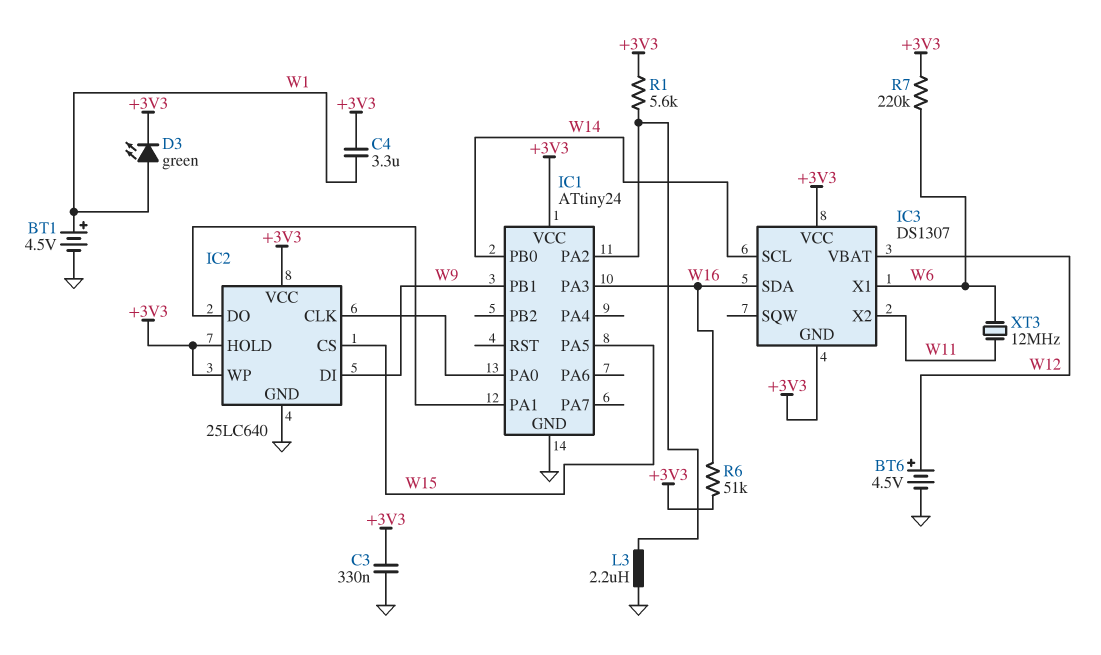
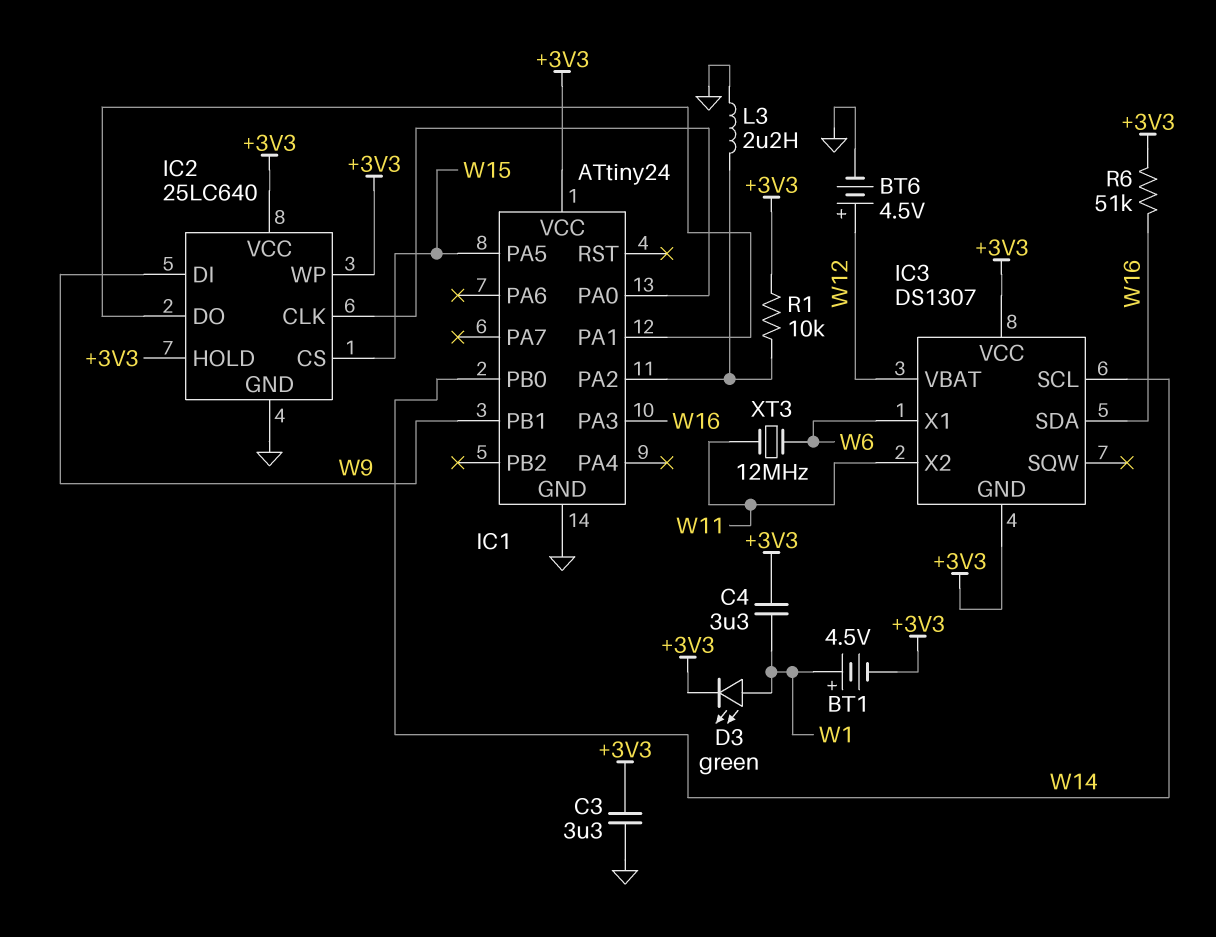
BT1: 4.5V (plus W1, minus GND) -> 4.5V (plus W1, minus +3V3)
C3: 330nF (+3V3, GND) -> 3.3uF (+3V3, GND)
R1: 5.6k (+3V3, IC1/PA2) -> 10k (+3V3, IC1/PA2)
R7: 220k (+3V3, W6) -> none

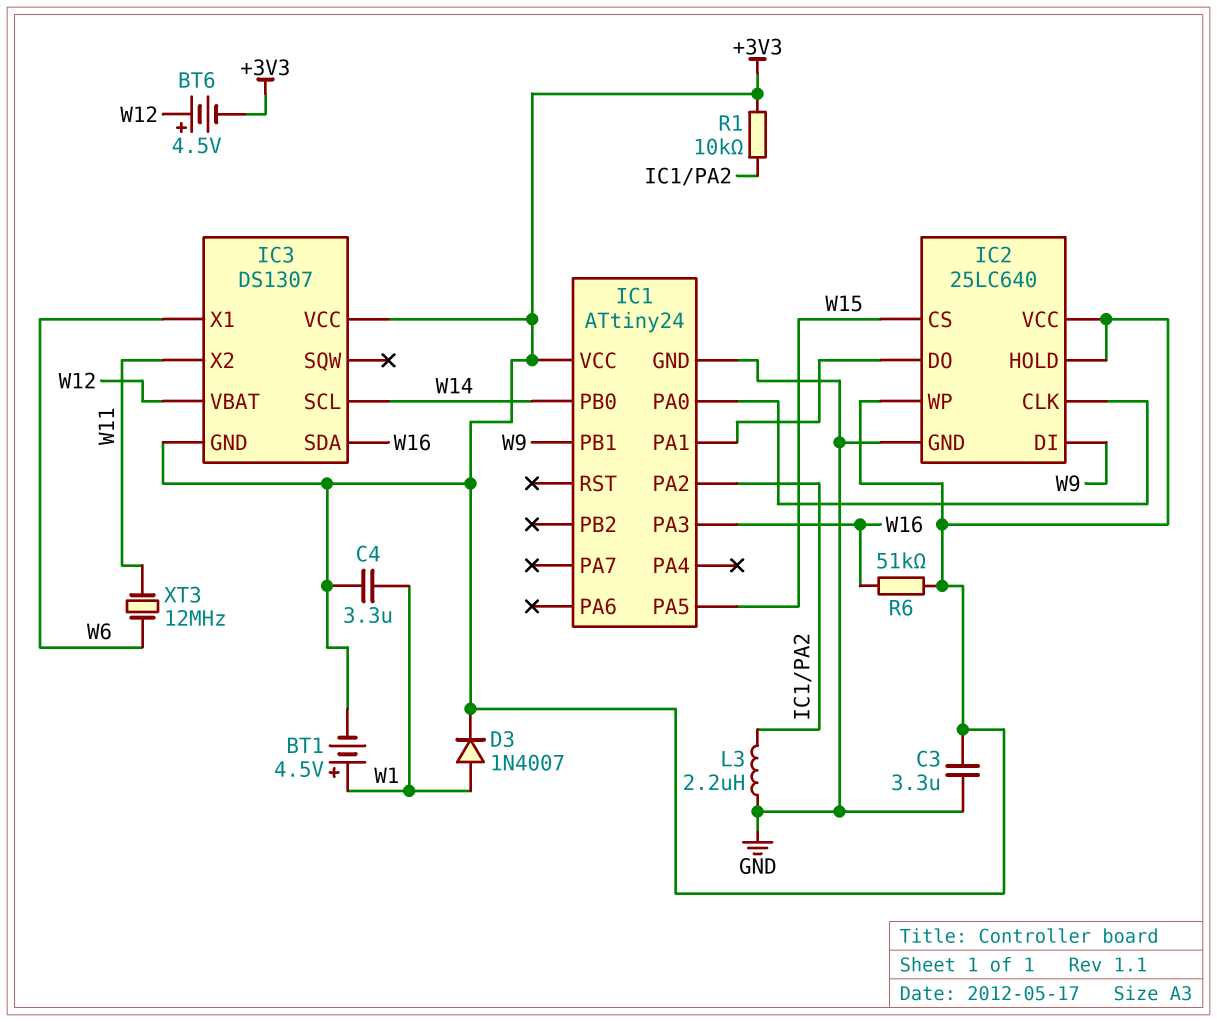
BT6: 4.5V (plus W12, minus GND) -> 4.5V (plus W12, minus +3V3)
D3: LED green (A W1, K +3V3) -> diode 1N4007 (A W1, K +3V3)

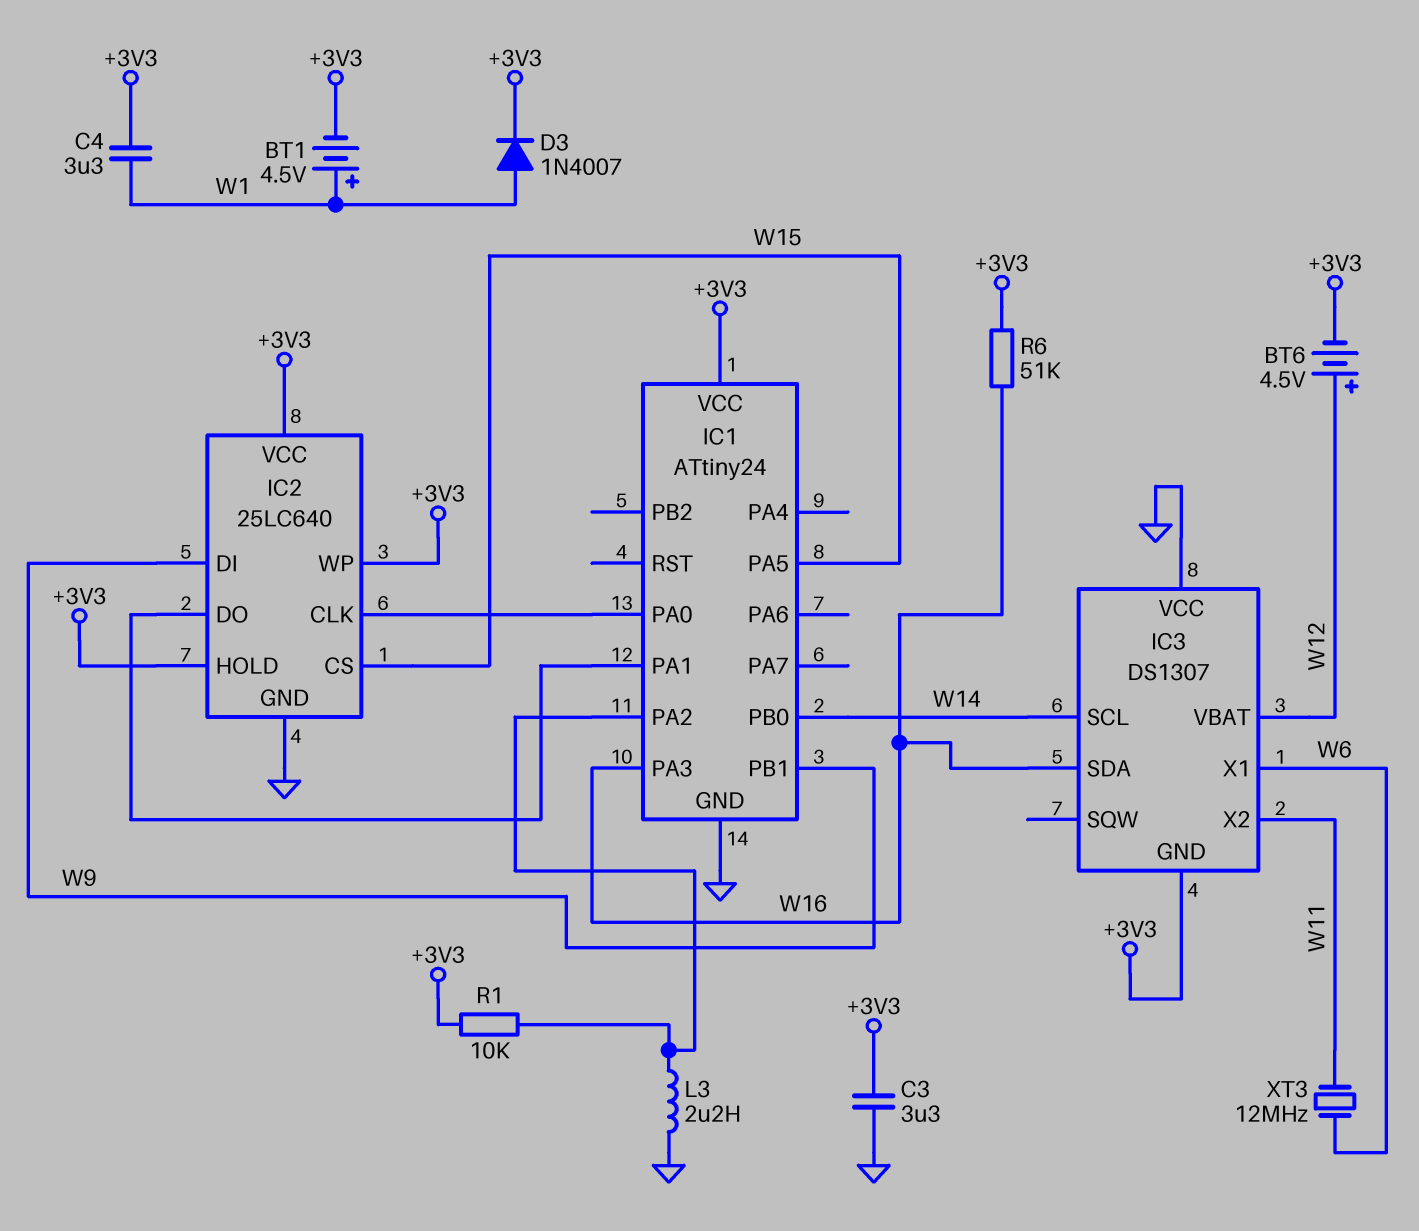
IC3 pin VCC: +3V3 -> GND

